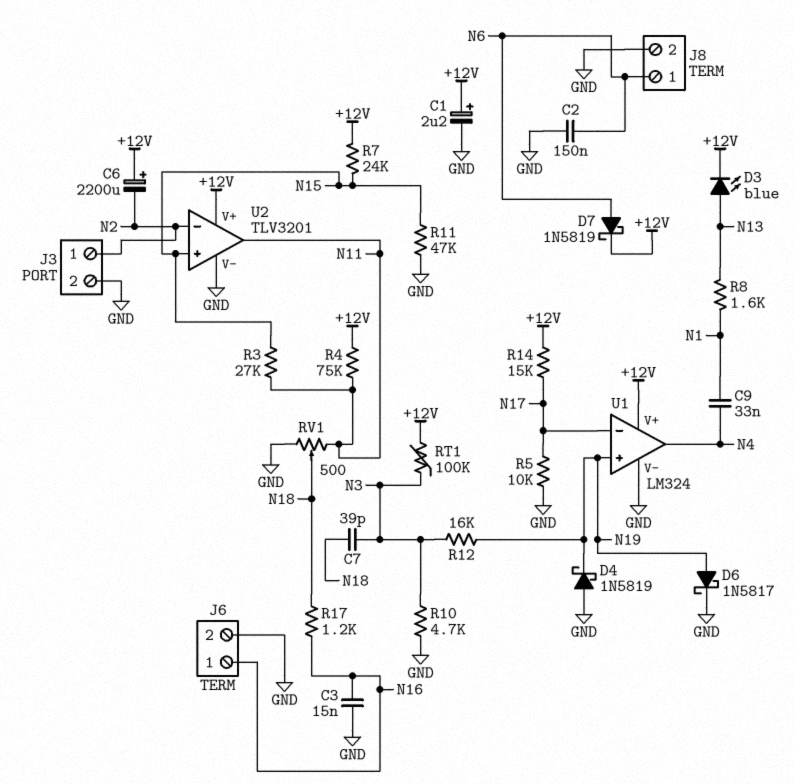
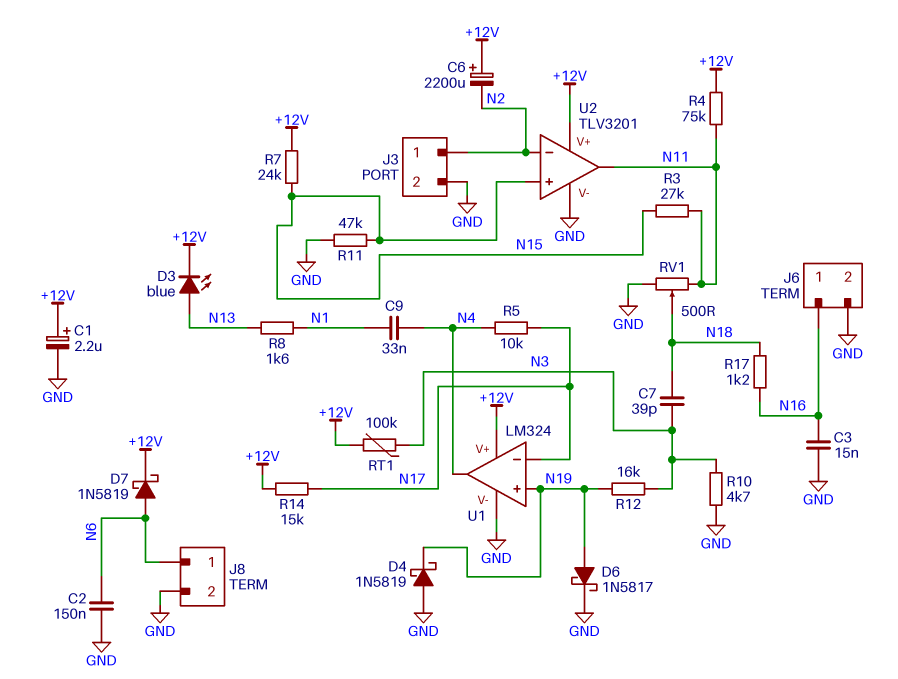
R5: 10k (GND, N17) -> 10k (N4, N17)

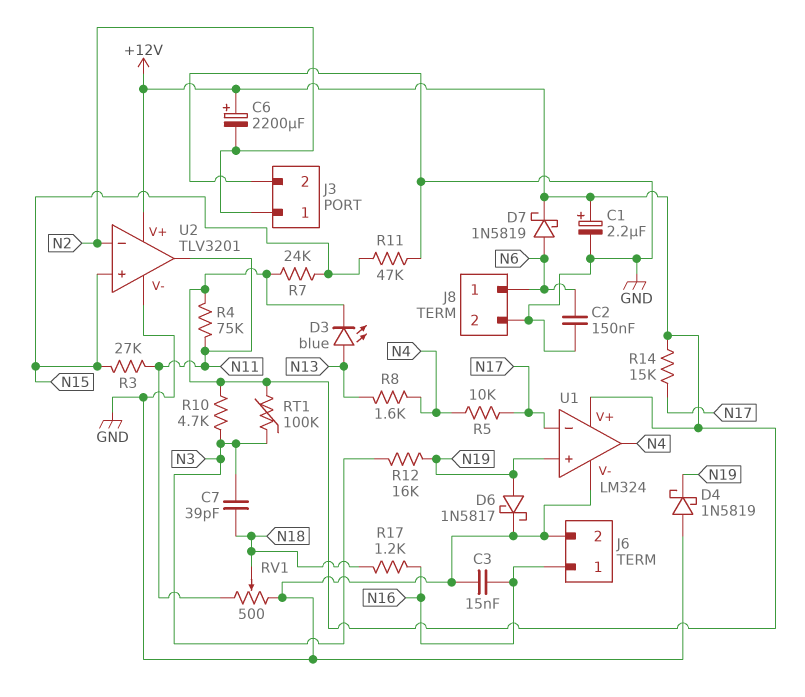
C9: 33nF (N1, N4) -> none
R8: 1.6k (N1, N13) -> 1.6k (N4, N13)
R10: 4.7k (GND, N3) -> 4.7k (+12V, N3)

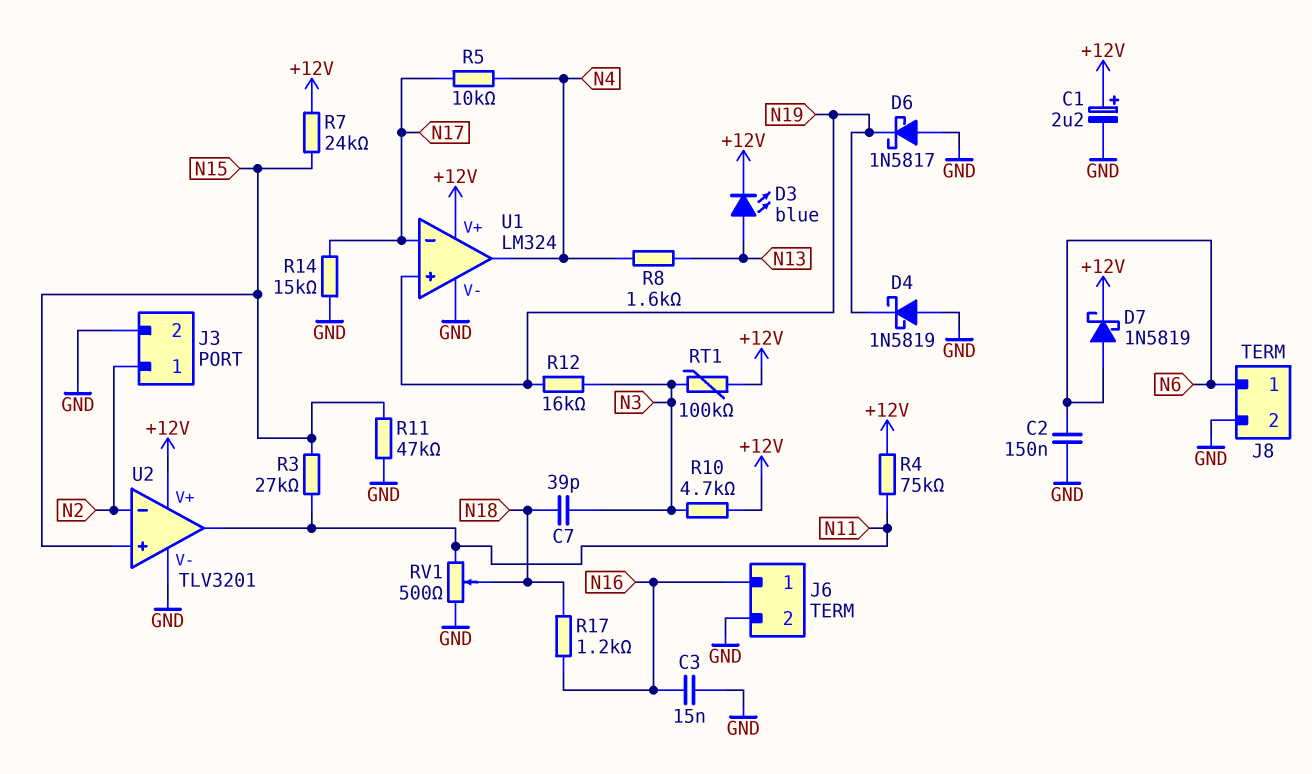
C6: 2200uF (plus +12V, minus N2) -> none
D6: schottky 1N5817 (A N19, K GND) -> schottky 1N5817 (A GND, K N19)
R14: 15k (+12V, N17) -> 15k (GND, N17)

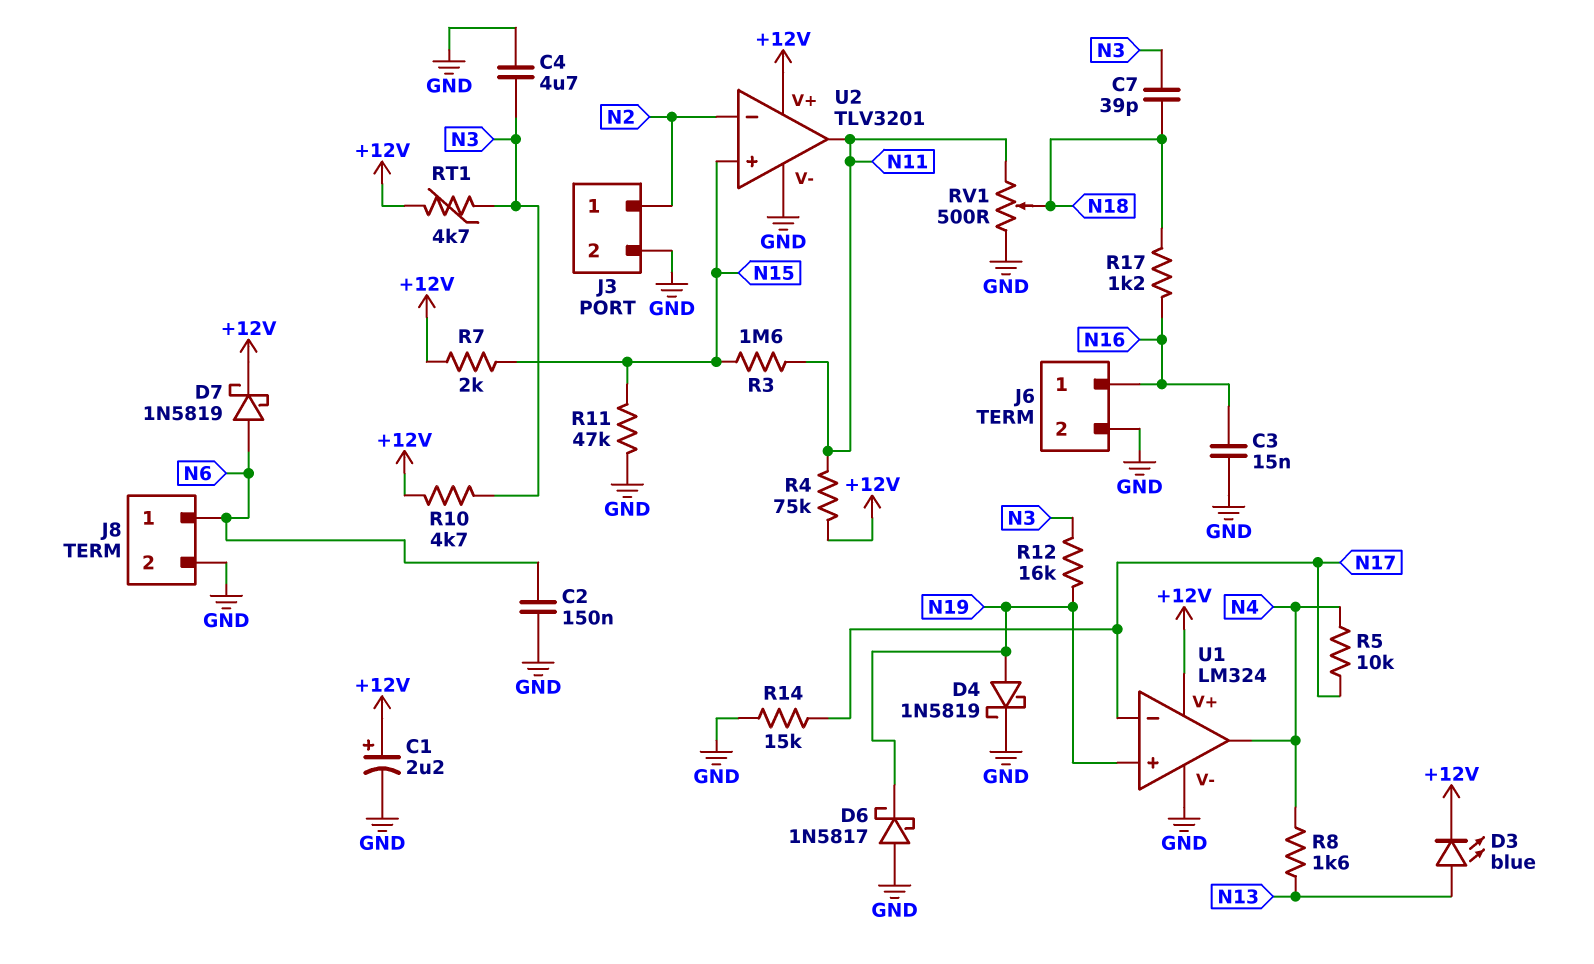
C4: none -> 4.7uF (GND, N3)
D4: schottky 1N5819 (A GND, K N19) -> schottky 1N5819 (A N19, K GND)
R3: 27k (N11, N15) -> 1.6M (N11, N15)
R7: 24k (+12V, N15) -> 2k (+12V, N15)
RT1: 100k (+12V, N3) -> 4.7k (+12V, N3)

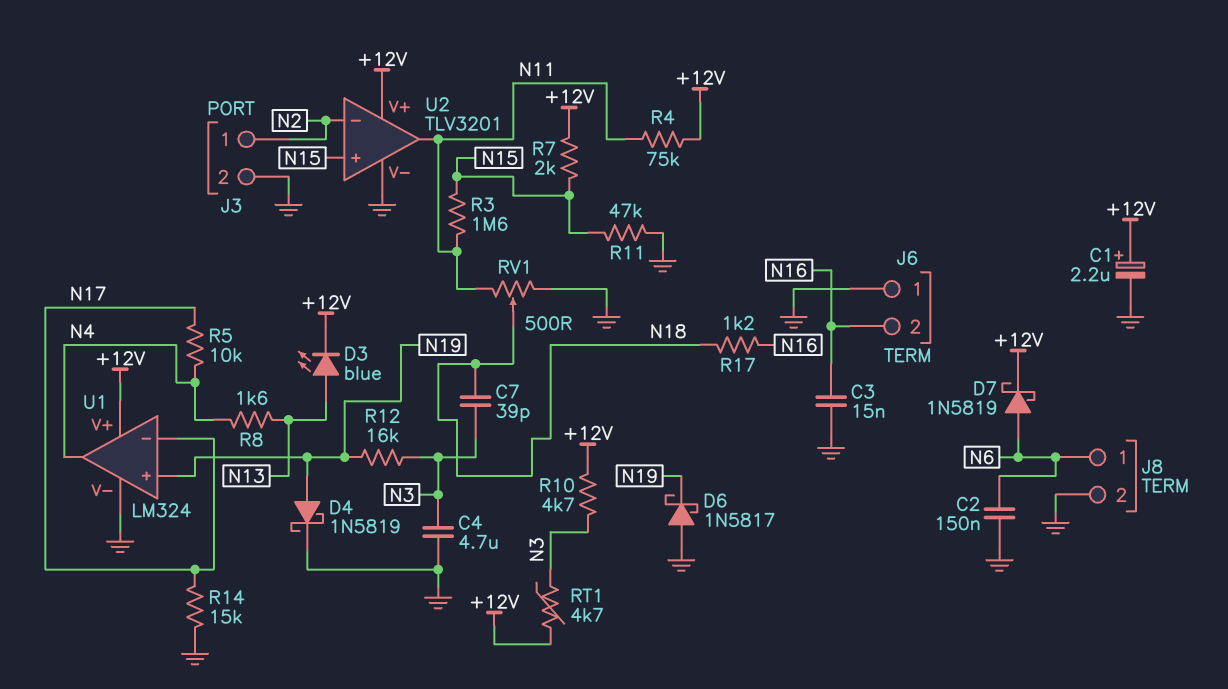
J6 pin 1: N16 -> GND
J6 pin 2: GND -> N16

